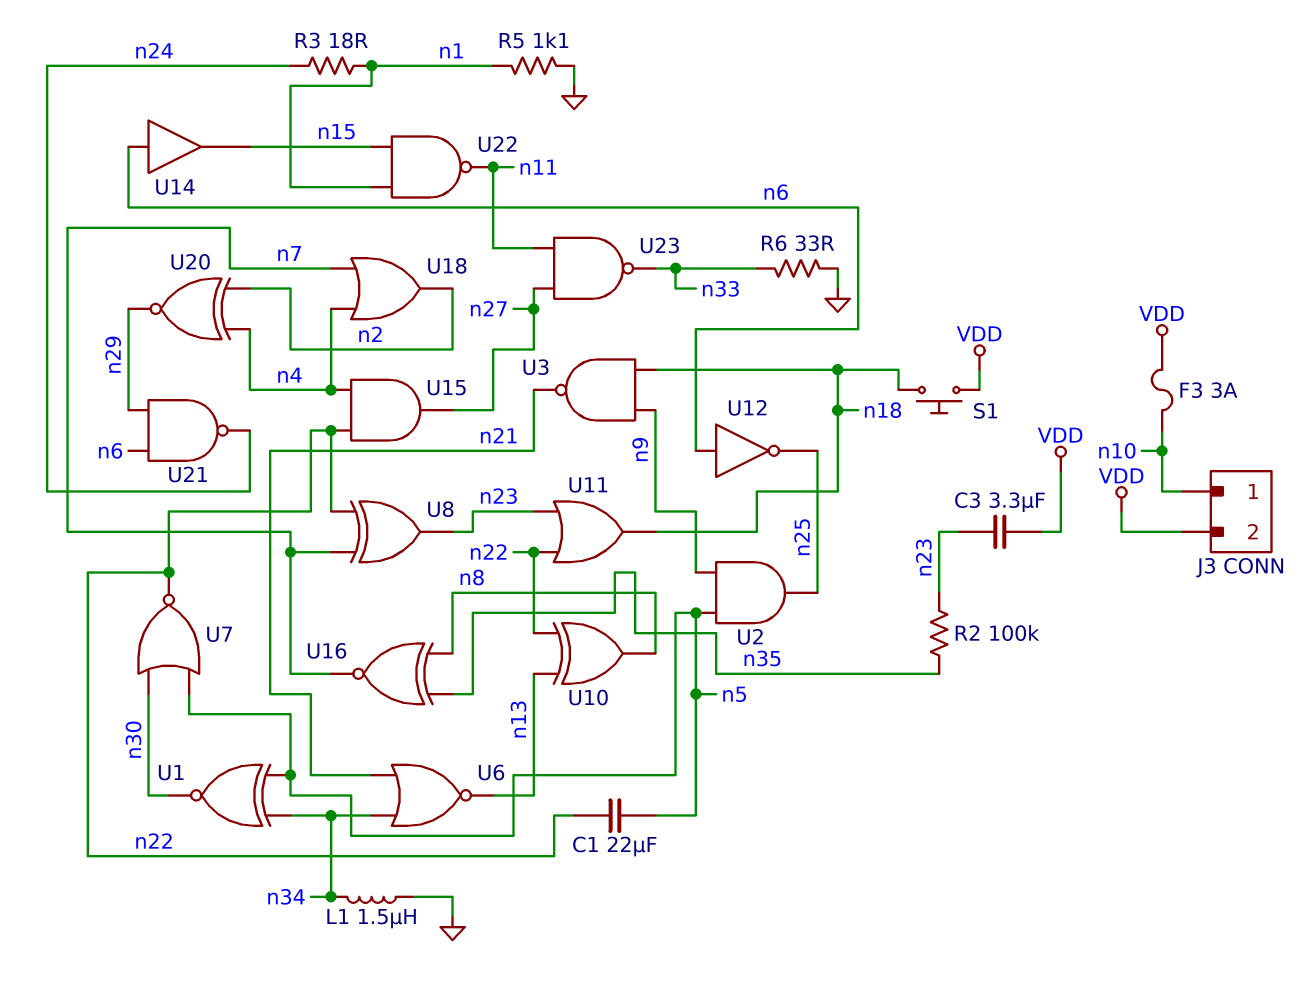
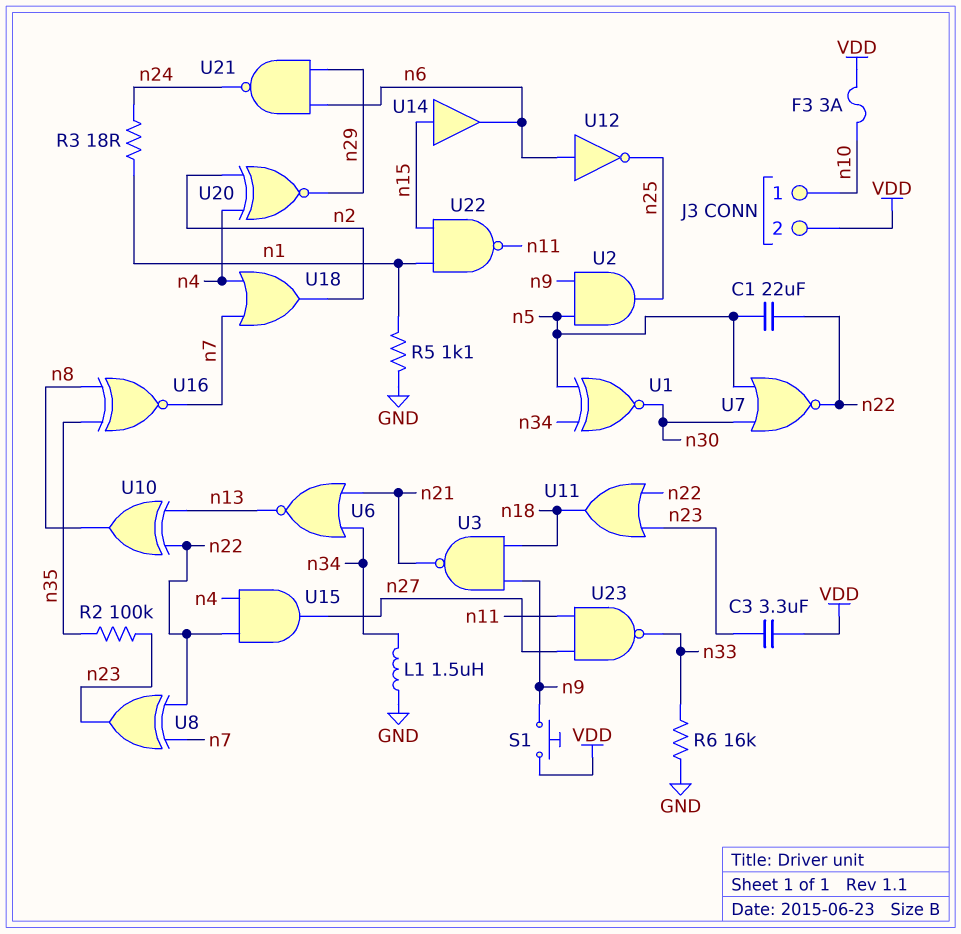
R6: 33 (GND, n33) -> 16k (GND, n33)
S1: button (VDD, n18) -> button (VDD, n9)
U14: buffer (in n6, out n15) -> buffer (in n15, out n6)

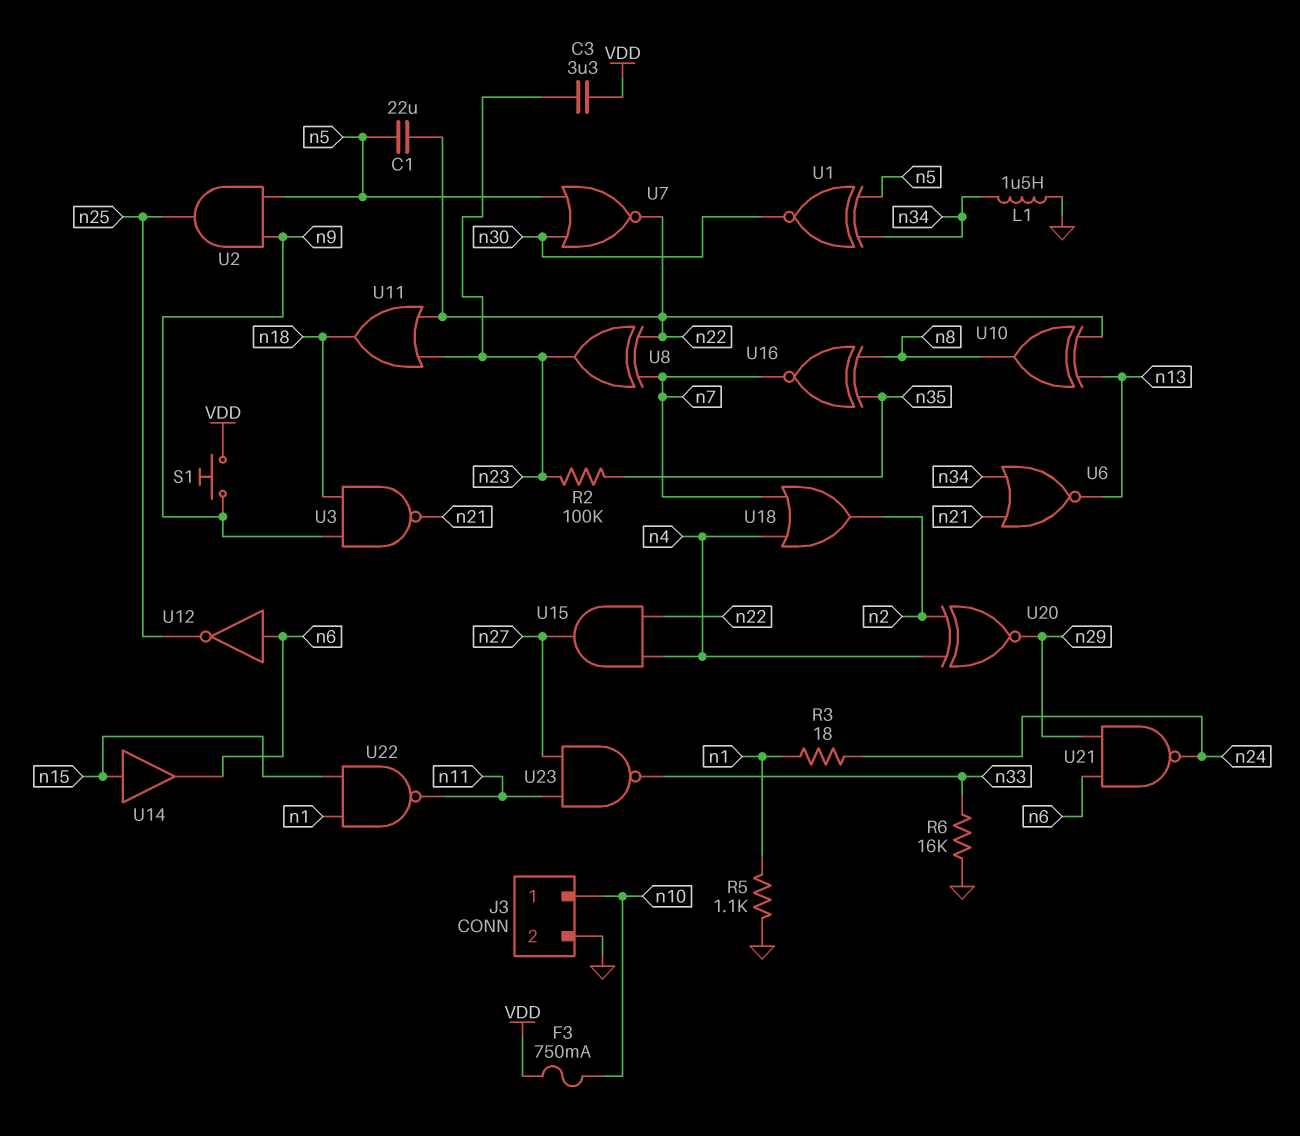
F3: 3A (VDD, n10) -> 750mA (VDD, n10)
J3 pin 2: VDD -> GND

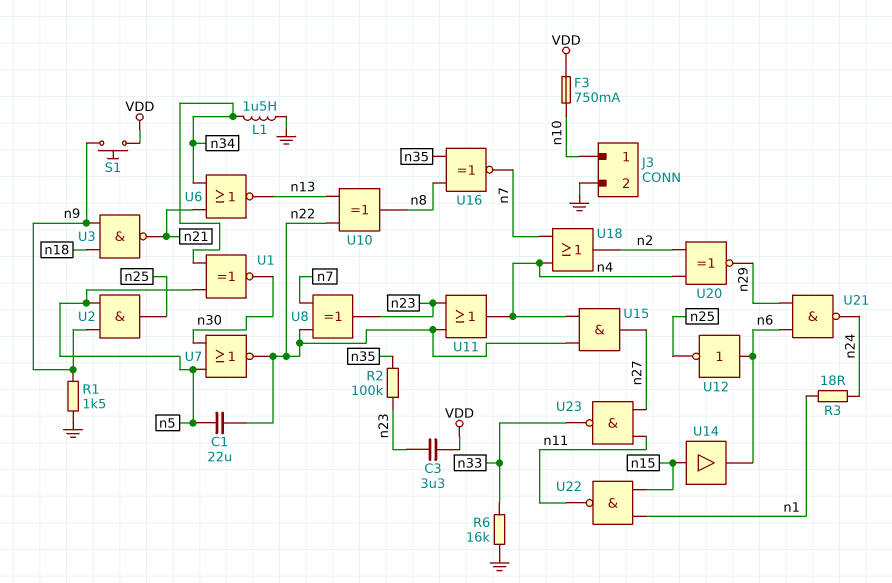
R1: none -> 1.5k (GND, n9)
R5: 1.1k (GND, n1) -> none
U11: OR (in n22, in n23, out n18) -> OR (in n22, in n23, out n4)

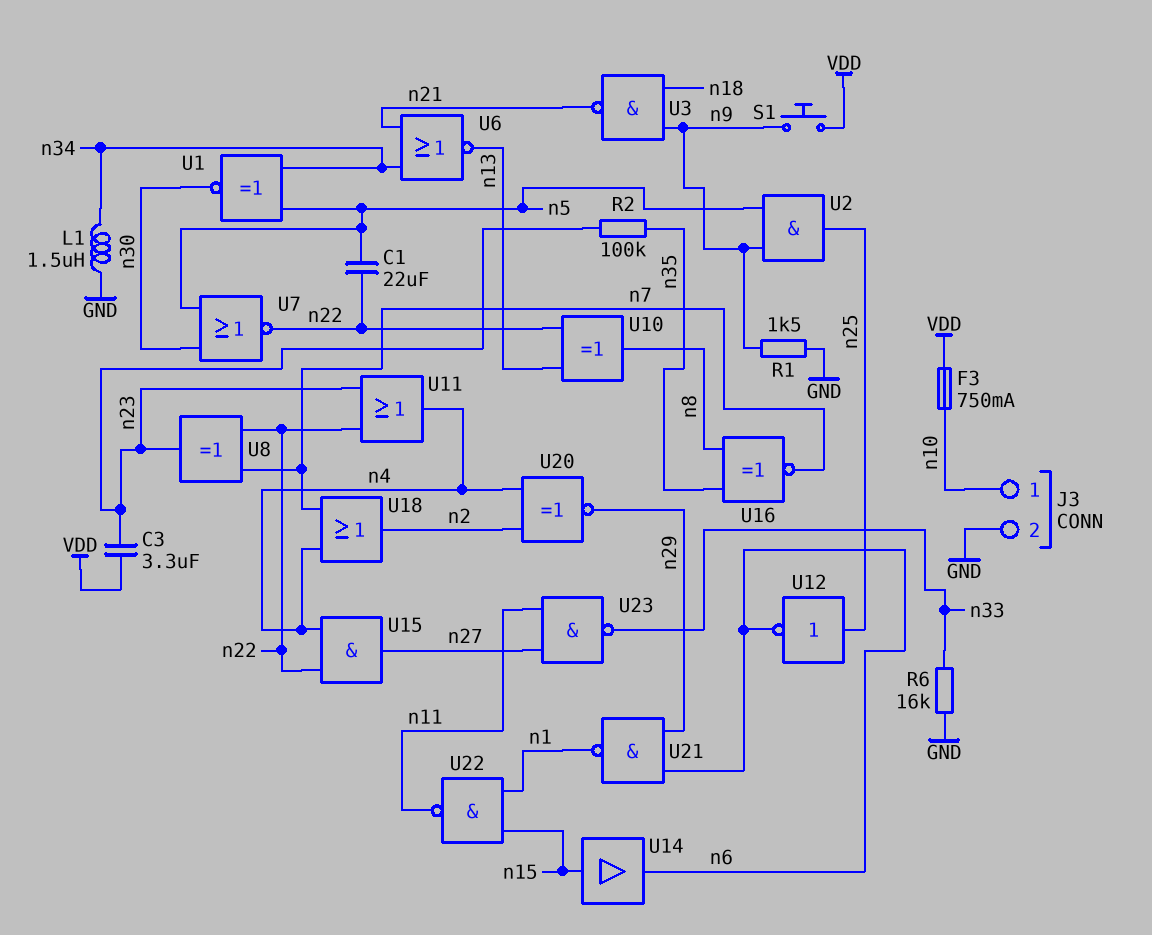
R3: 18 (n1, n24) -> none
U12: NOT (in n6, out n25) -> NOT (in n25, out n6)
U21: NAND (in n6, in n29, out n24) -> NAND (in n6, in n29, out n1)

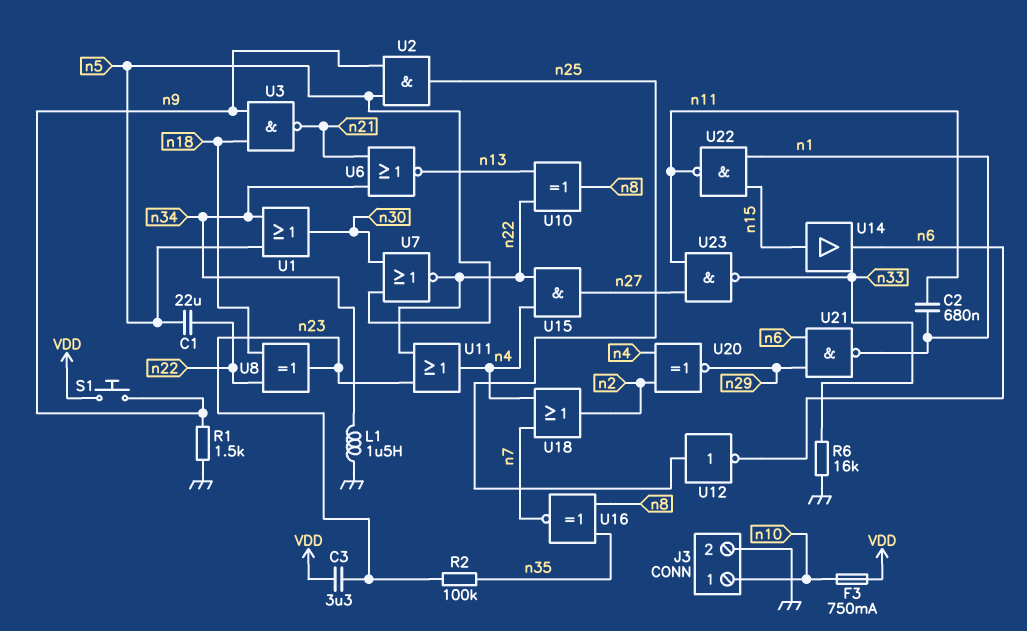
C2: none -> 680nF (n1, n11)
U1: XNOR (in n5, in n34, out n30) -> OR (in n5, in n34, out n30)
U8: XOR (in n7, in n22, out n23) -> XOR (in n18, in n22, out n23)

